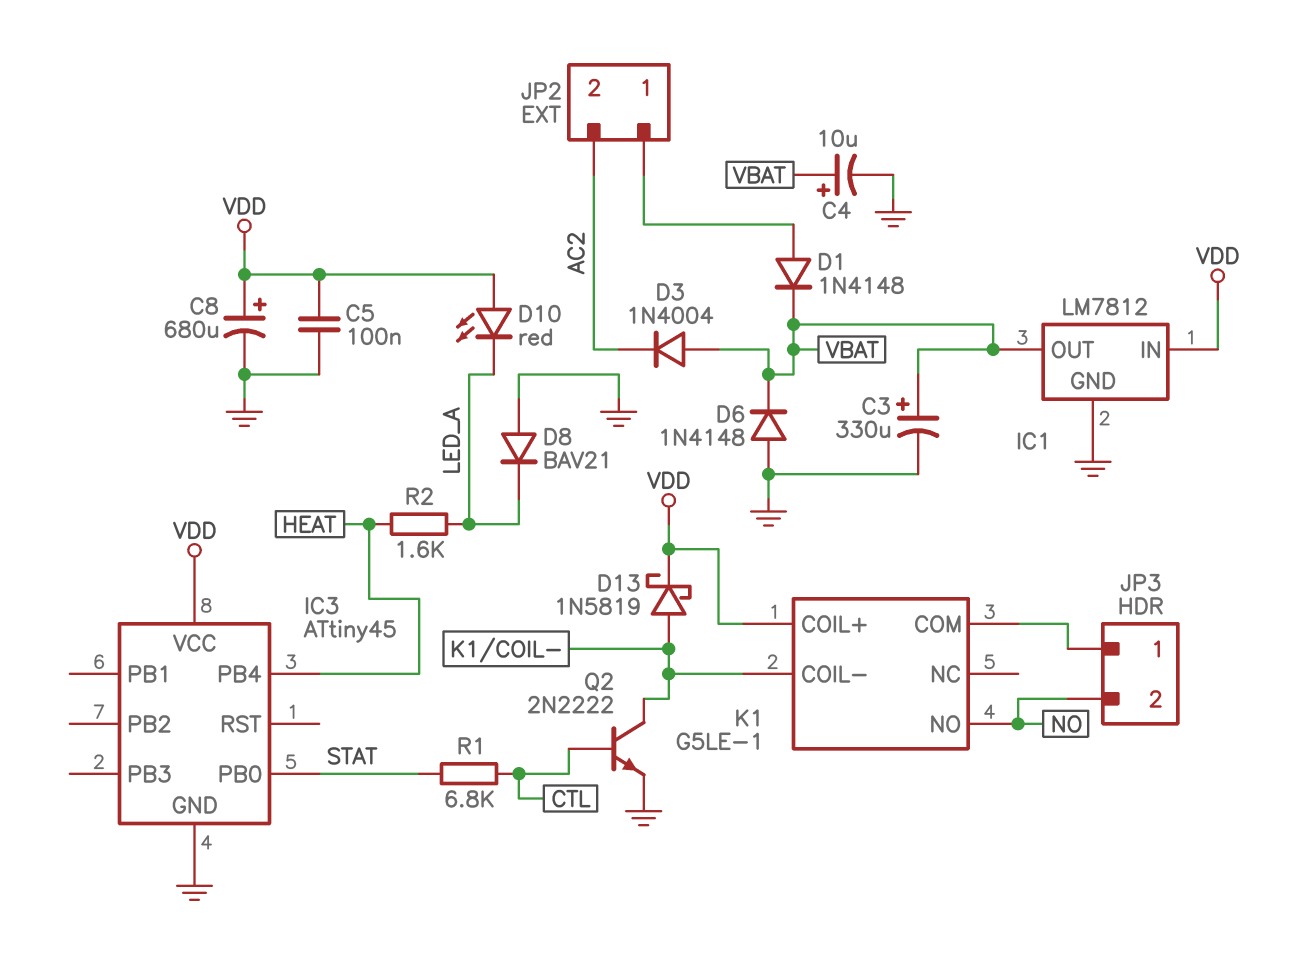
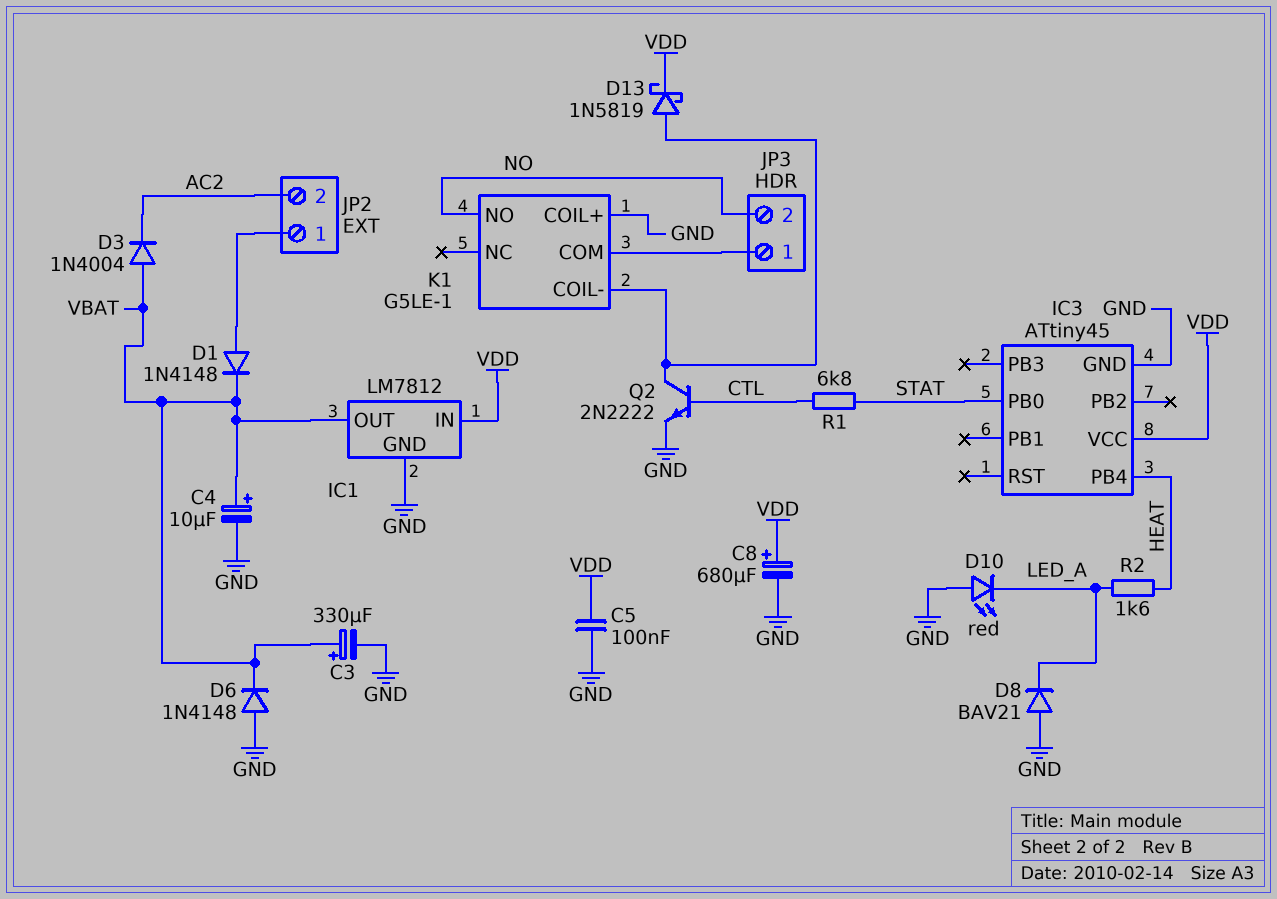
D10: LED red (A VDD, K LED_A) -> LED red (A GND, K LED_A)
K1 pin COIL+: VDD -> GND

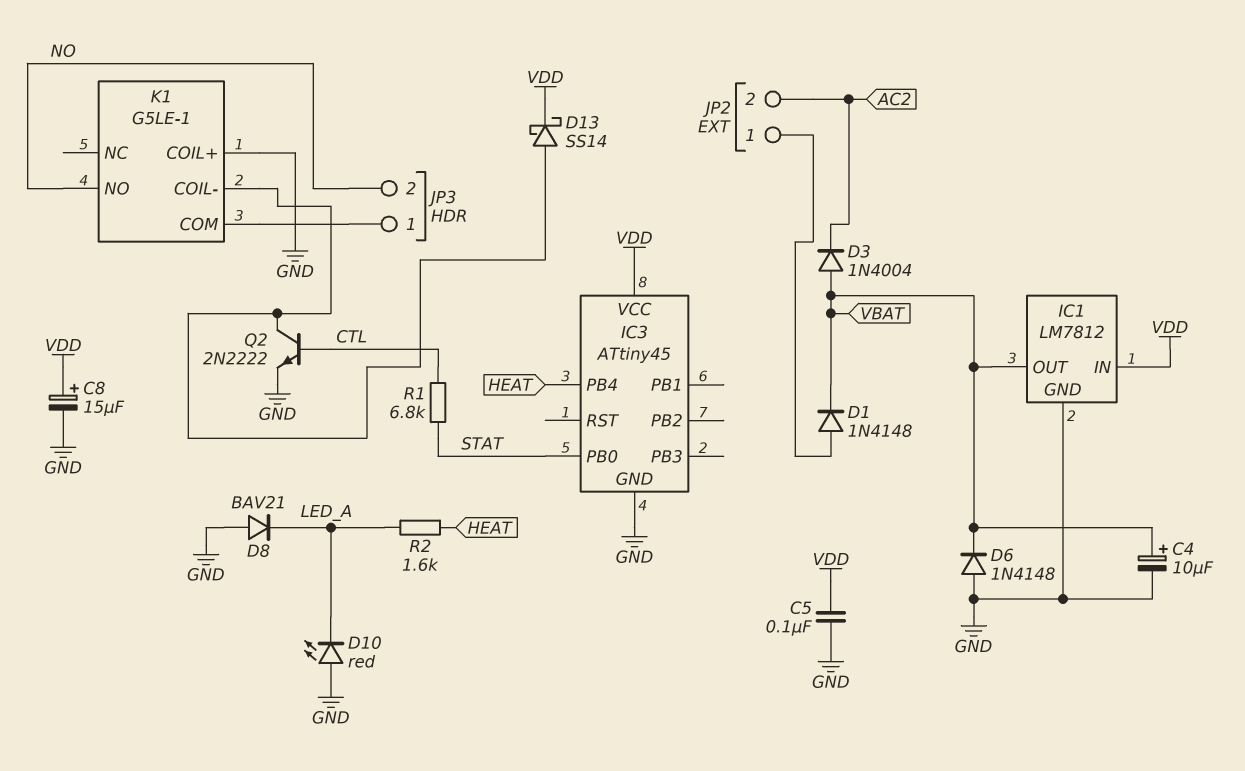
C3: 330uF (plus VBAT, minus GND) -> none
C8: 680uF (plus VDD, minus GND) -> 15uF (plus VDD, minus GND)
D13: schottky 1N5819 (A K1/COIL-, K VDD) -> schottky SS14 (A K1/COIL-, K VDD)

